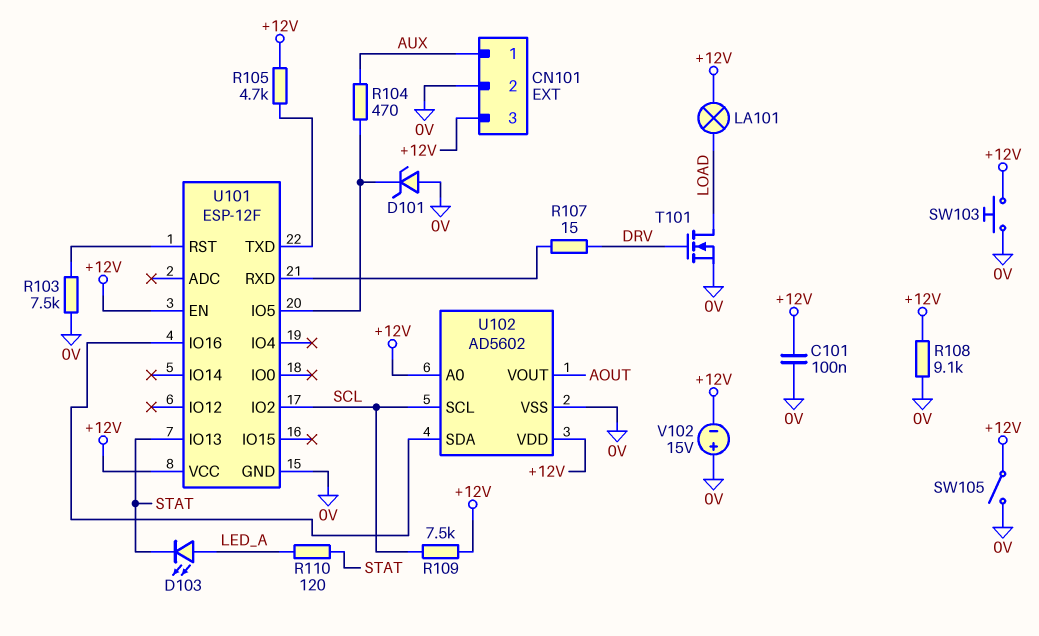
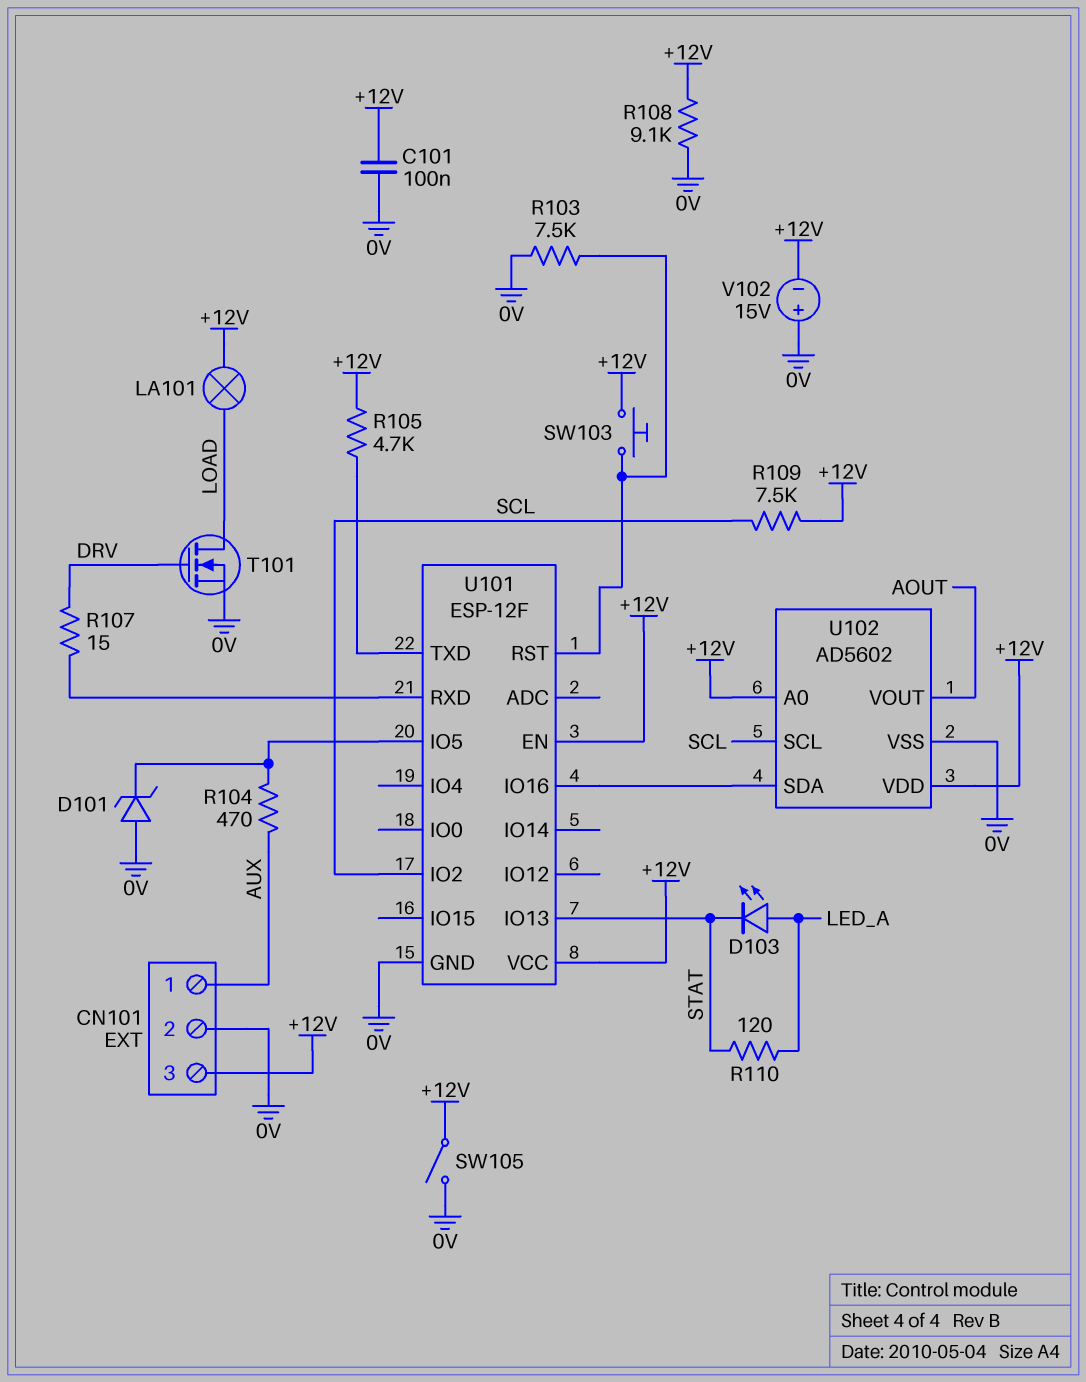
SW103: button (+12V, 0V) -> button (+12V, U101/RST)

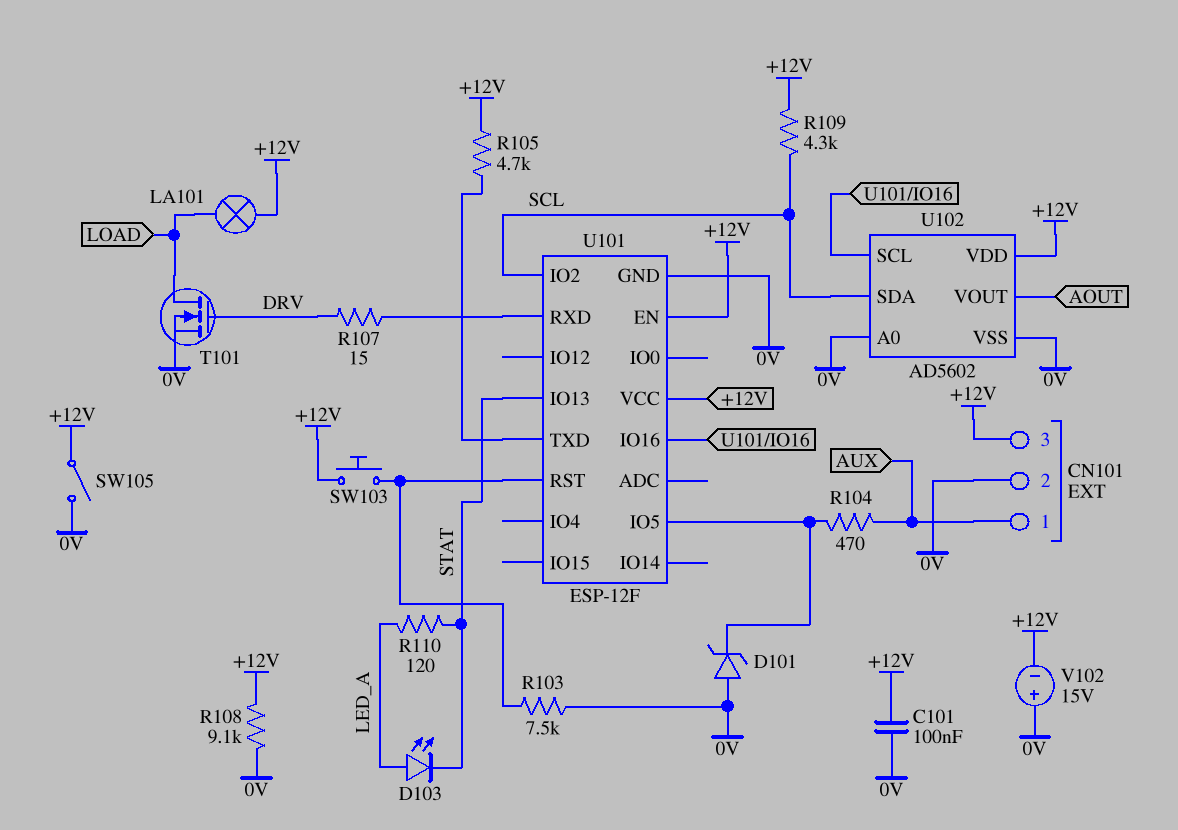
R109: 7.5k (+12V, SCL) -> 4.3k (+12V, SCL)
U102 pin A0: +12V -> 0V
U102 pin SCL: SCL -> U101/IO16
U102 pin SDA: U101/IO16 -> SCL

